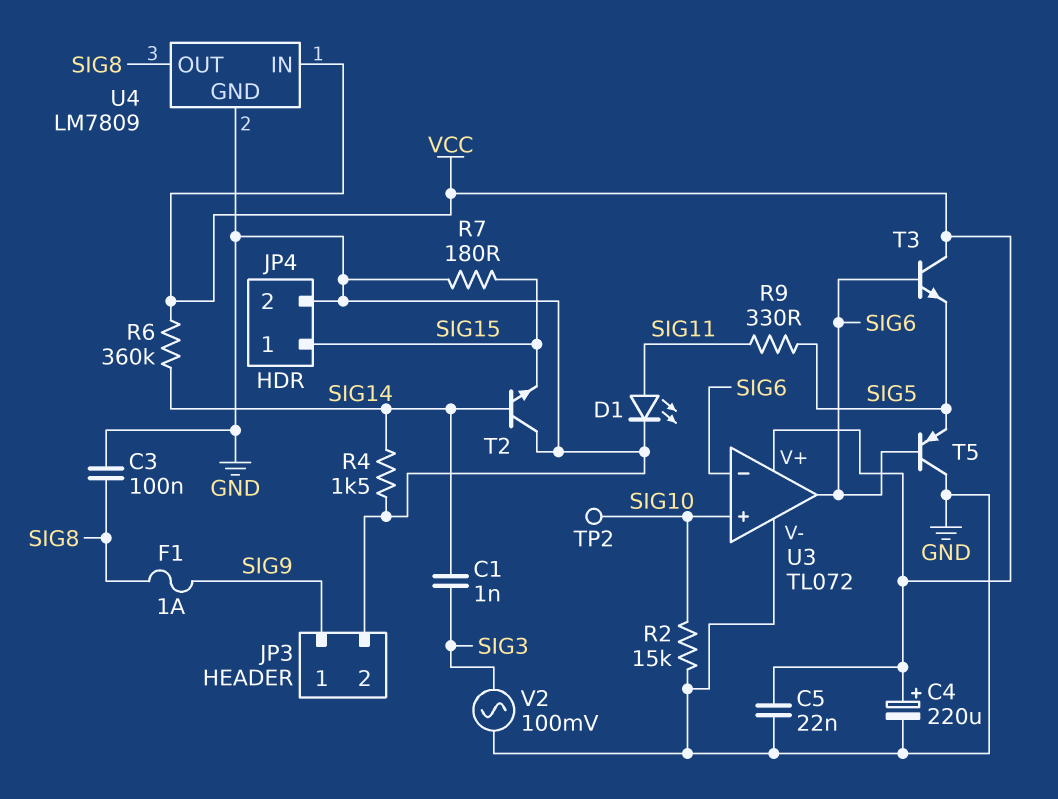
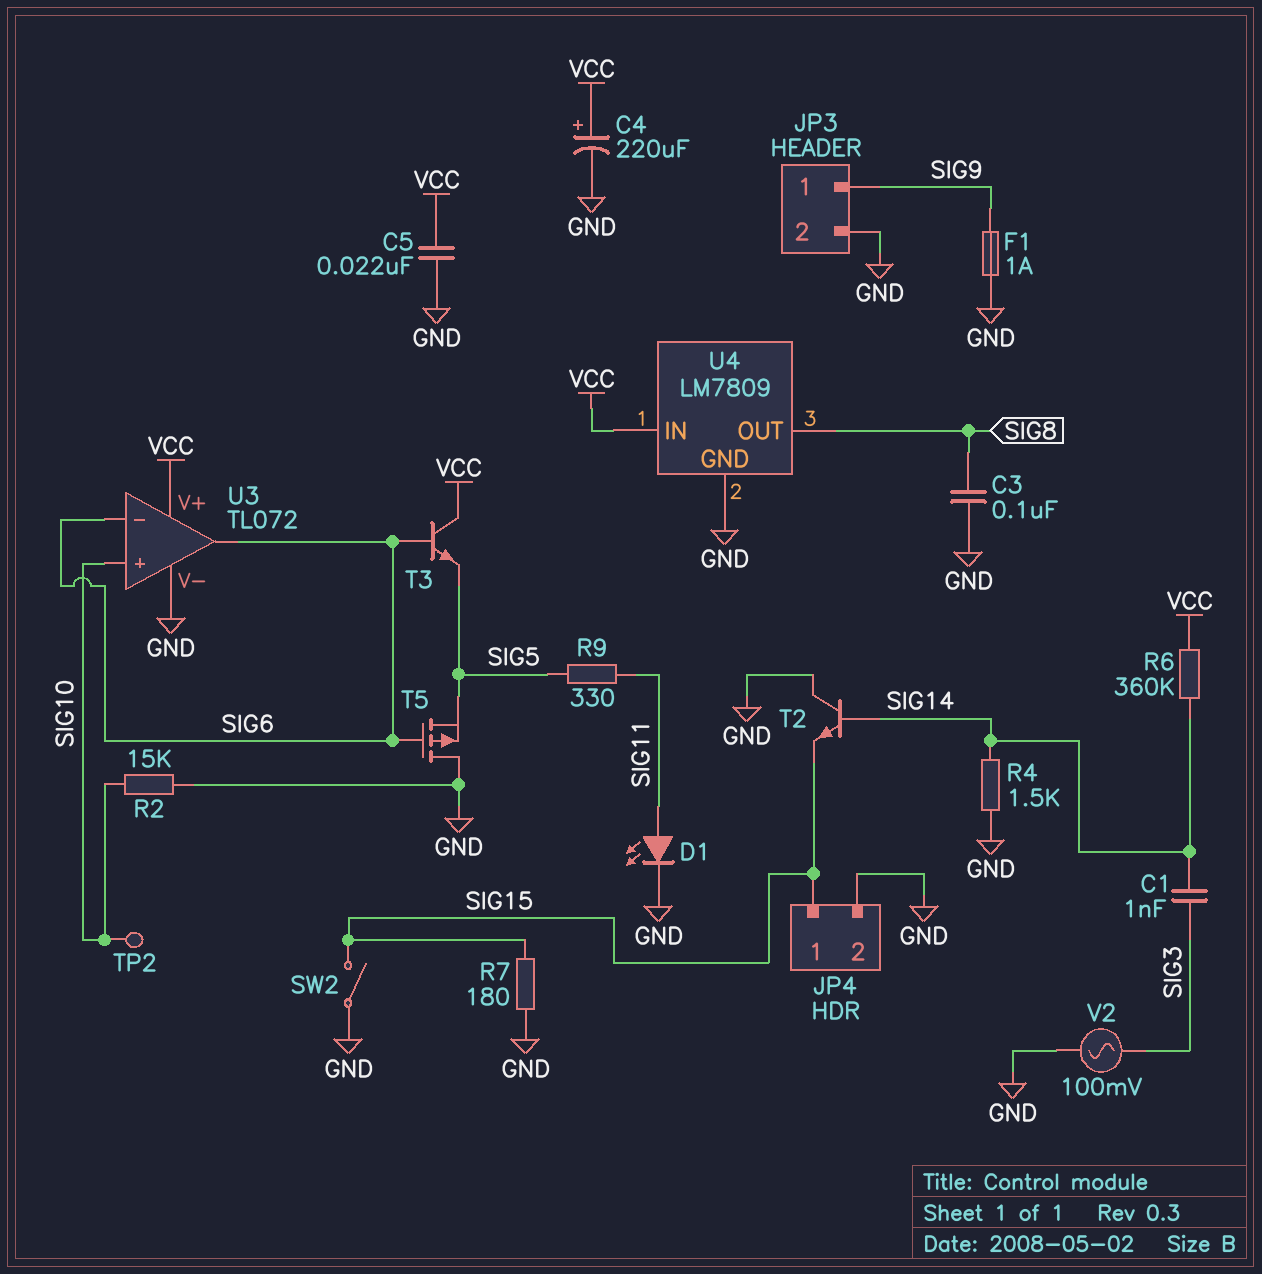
F1: 1A (SIG8, SIG9) -> 1A (GND, SIG9)
SW2: none -> switch (GND, SIG15)
T5: PNP (B SIG6, C GND, E SIG5) -> PMOS (G SIG6, D GND, S SIG5)

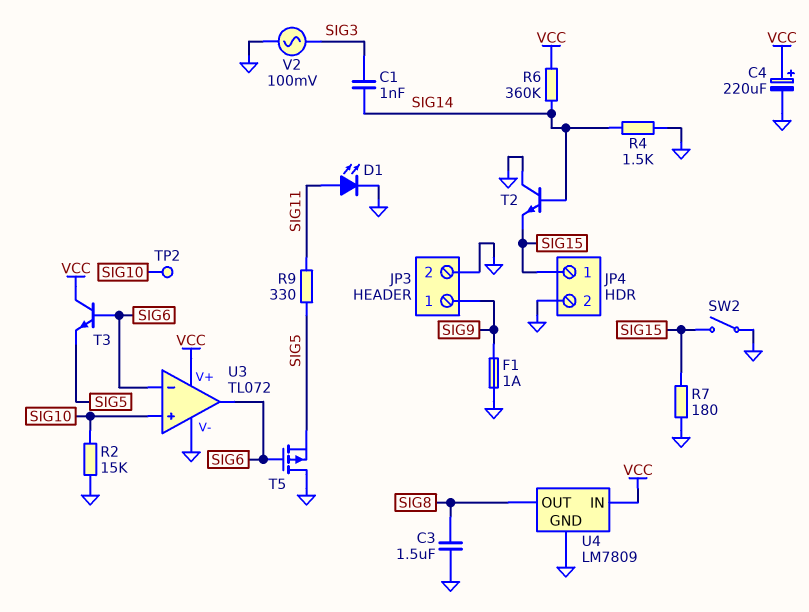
C3: 100nF (GND, SIG8) -> 1.5uF (GND, SIG8)
C5: 22nF (GND, VCC) -> none

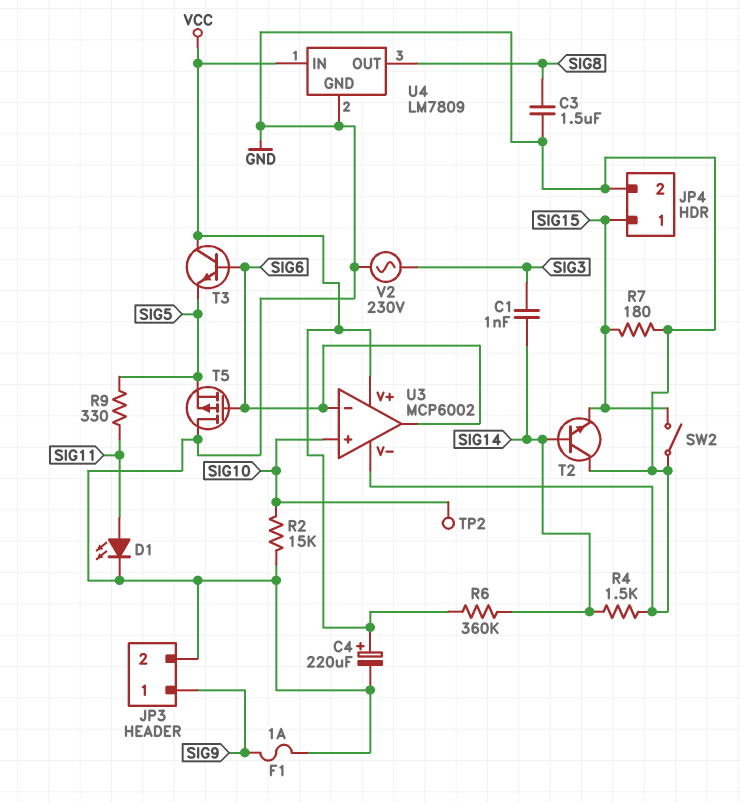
U3: TL072 -> MCP6002
V2: AC 100mV (GND, SIG3) -> AC 230V (GND, SIG3)

